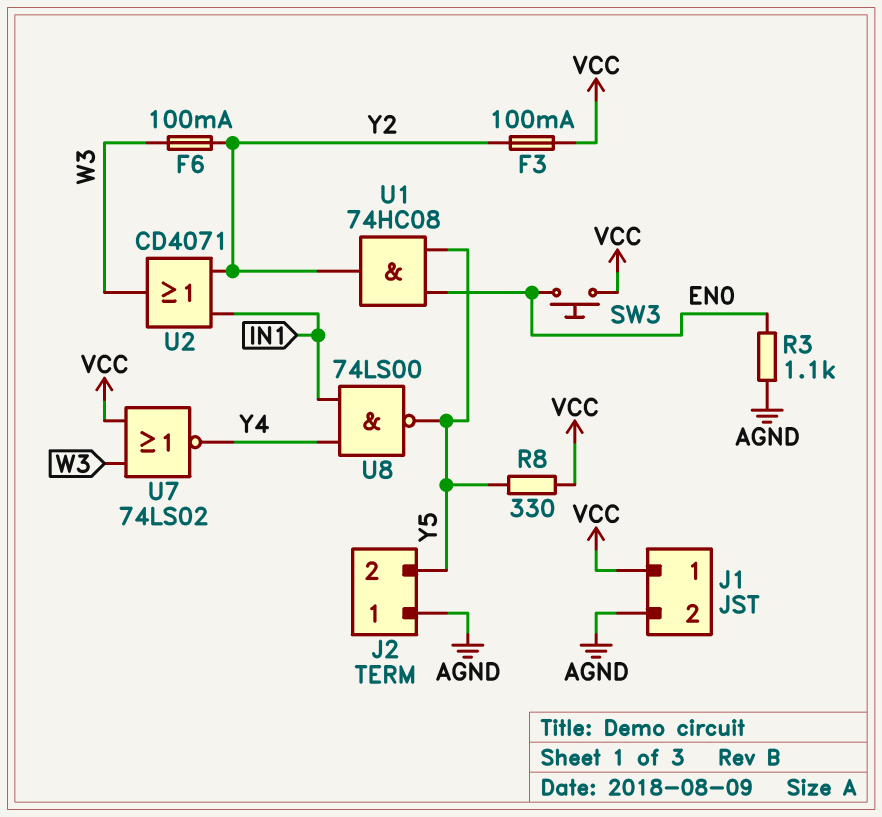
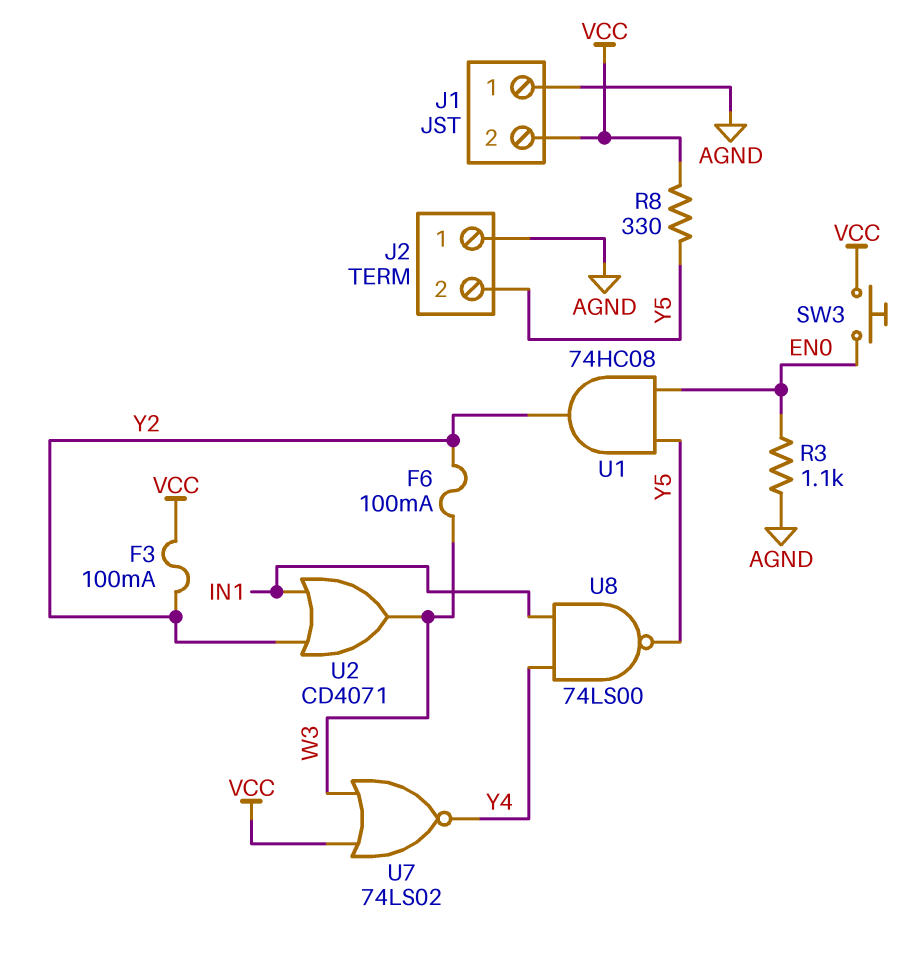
J1 pin 1: VCC -> AGND
J1 pin 2: AGND -> VCC

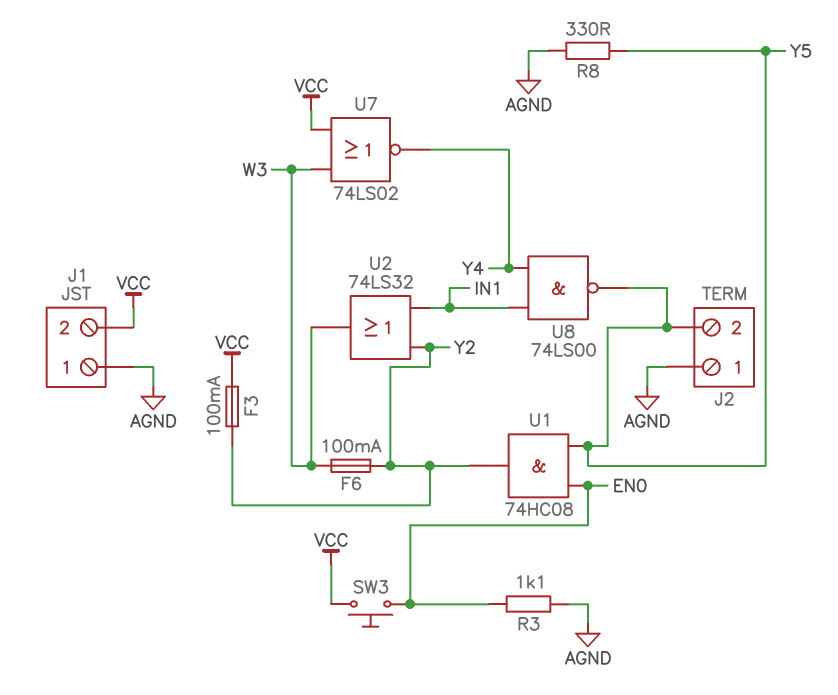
R8: 330 (VCC, Y5) -> 330 (AGND, Y5)
U2: OR CD4071 (in IN1, in Y2, out W3) -> OR 74LS32 (in IN1, in Y2, out W3)

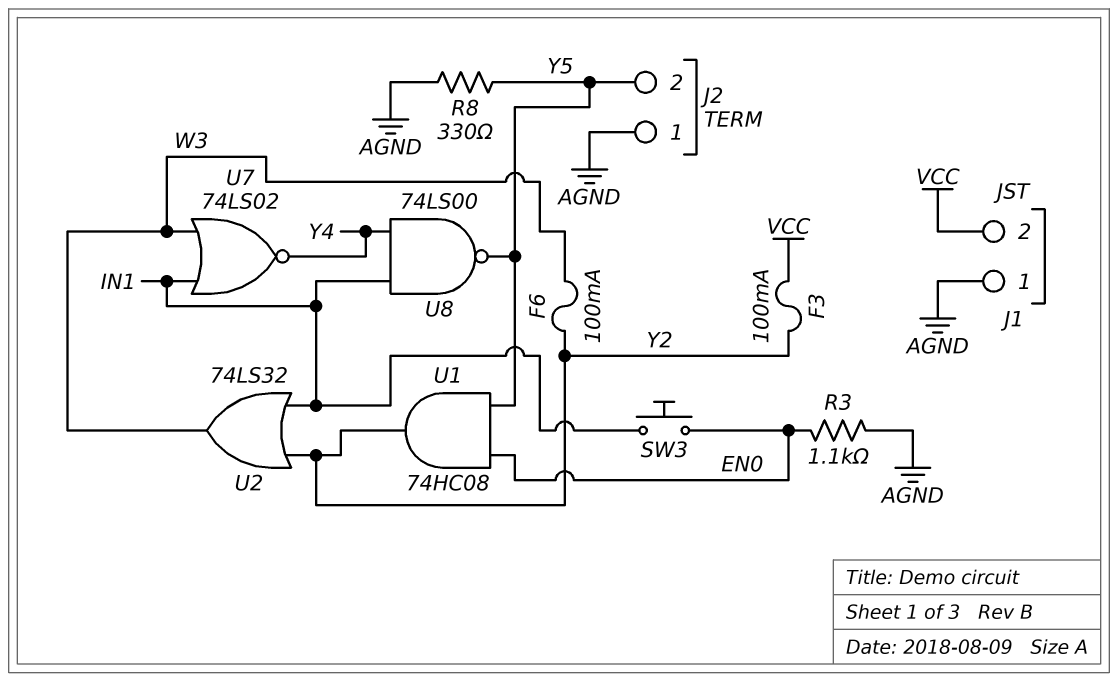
SW3: button (EN0, VCC) -> button (EN0, IN1)
U7: NOR 74LS02 (in VCC, in W3, out Y4) -> NOR 74LS02 (in IN1, in W3, out Y4)

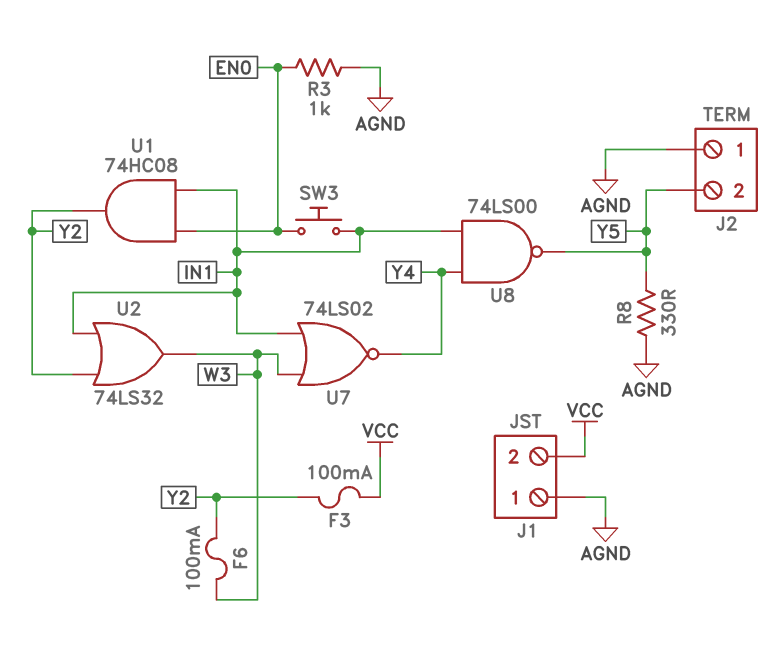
R3: 1.1k (AGND, EN0) -> 1k (AGND, EN0)
U1: AND 74HC08 (in EN0, in Y5, out Y2) -> AND 74HC08 (in EN0, in IN1, out Y2)

